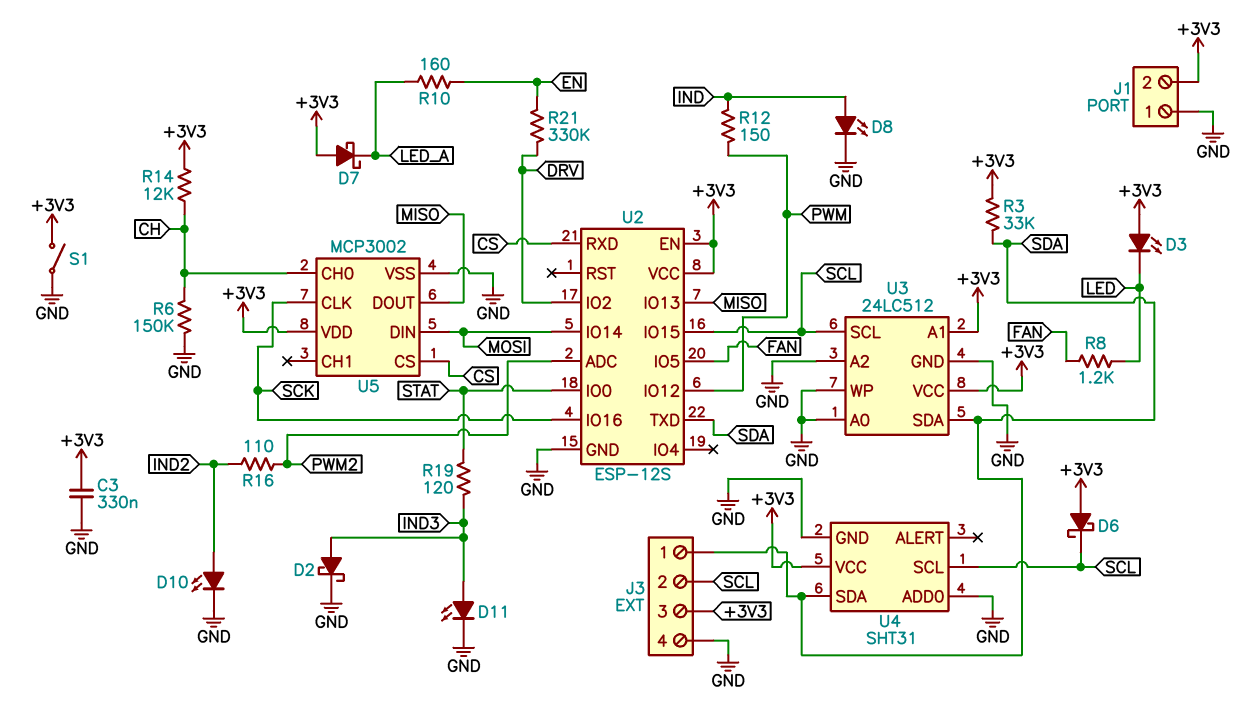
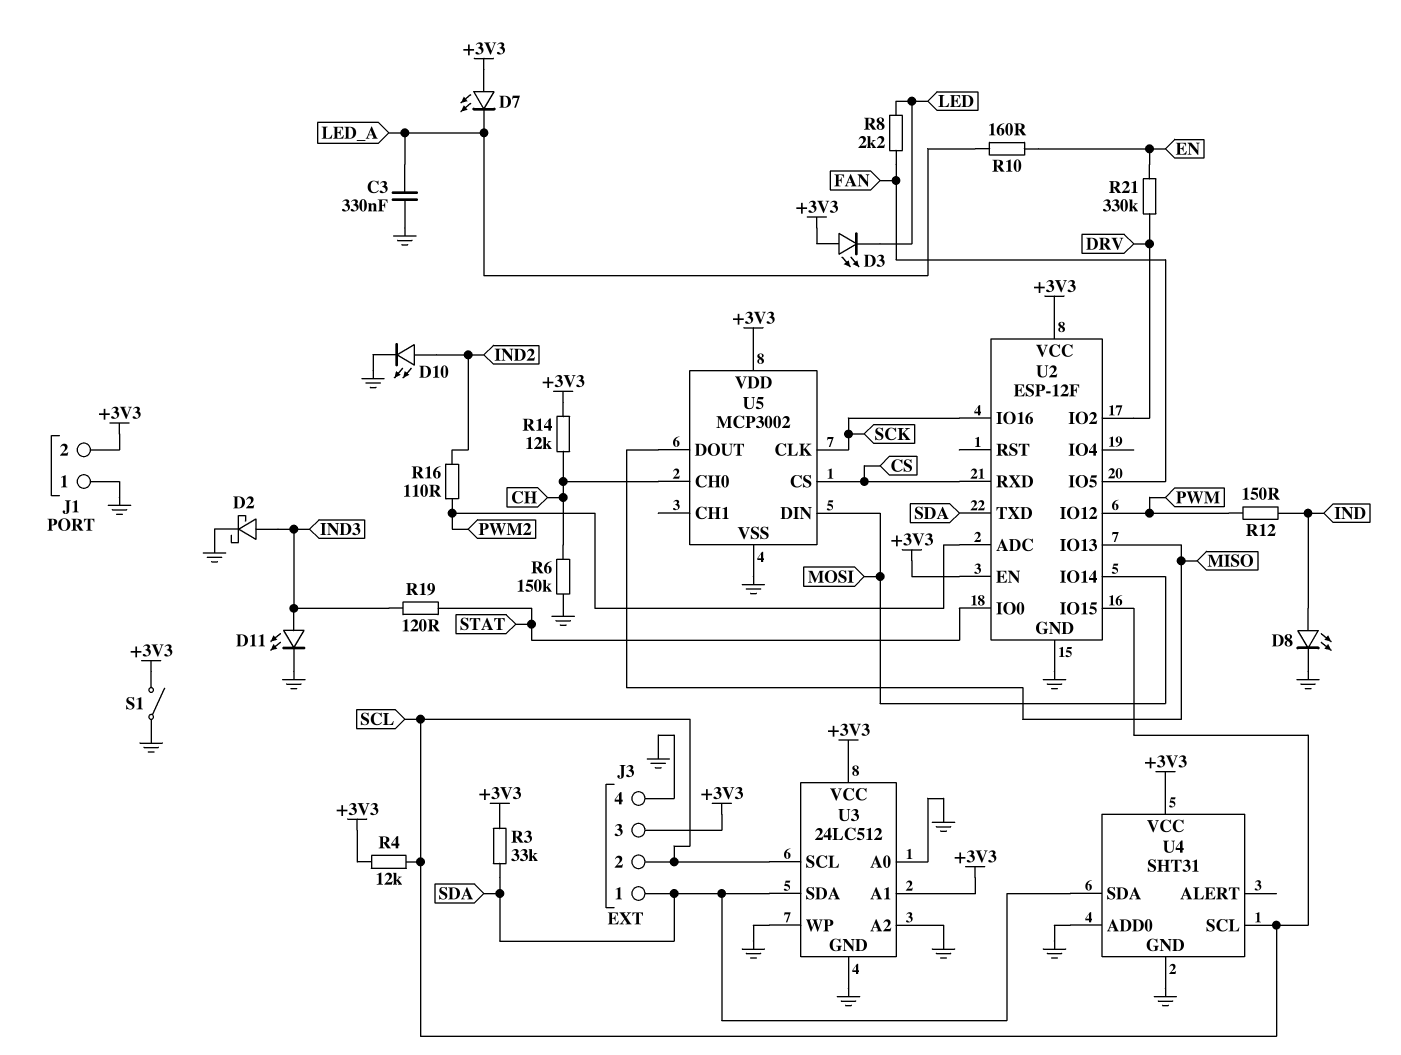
C3: 330nF (+3V3, GND) -> 330nF (GND, LED_A)
D6: schottky (A +3V3, K SCL) -> none
D7: schottky (A +3V3, K LED_A) -> LED (A +3V3, K LED_A)
R4: none -> 12k (+3V3, SCL)
R8: 1.2k (FAN, LED) -> 2.2k (FAN, LED)
U2: ESP-12S -> ESP-12F

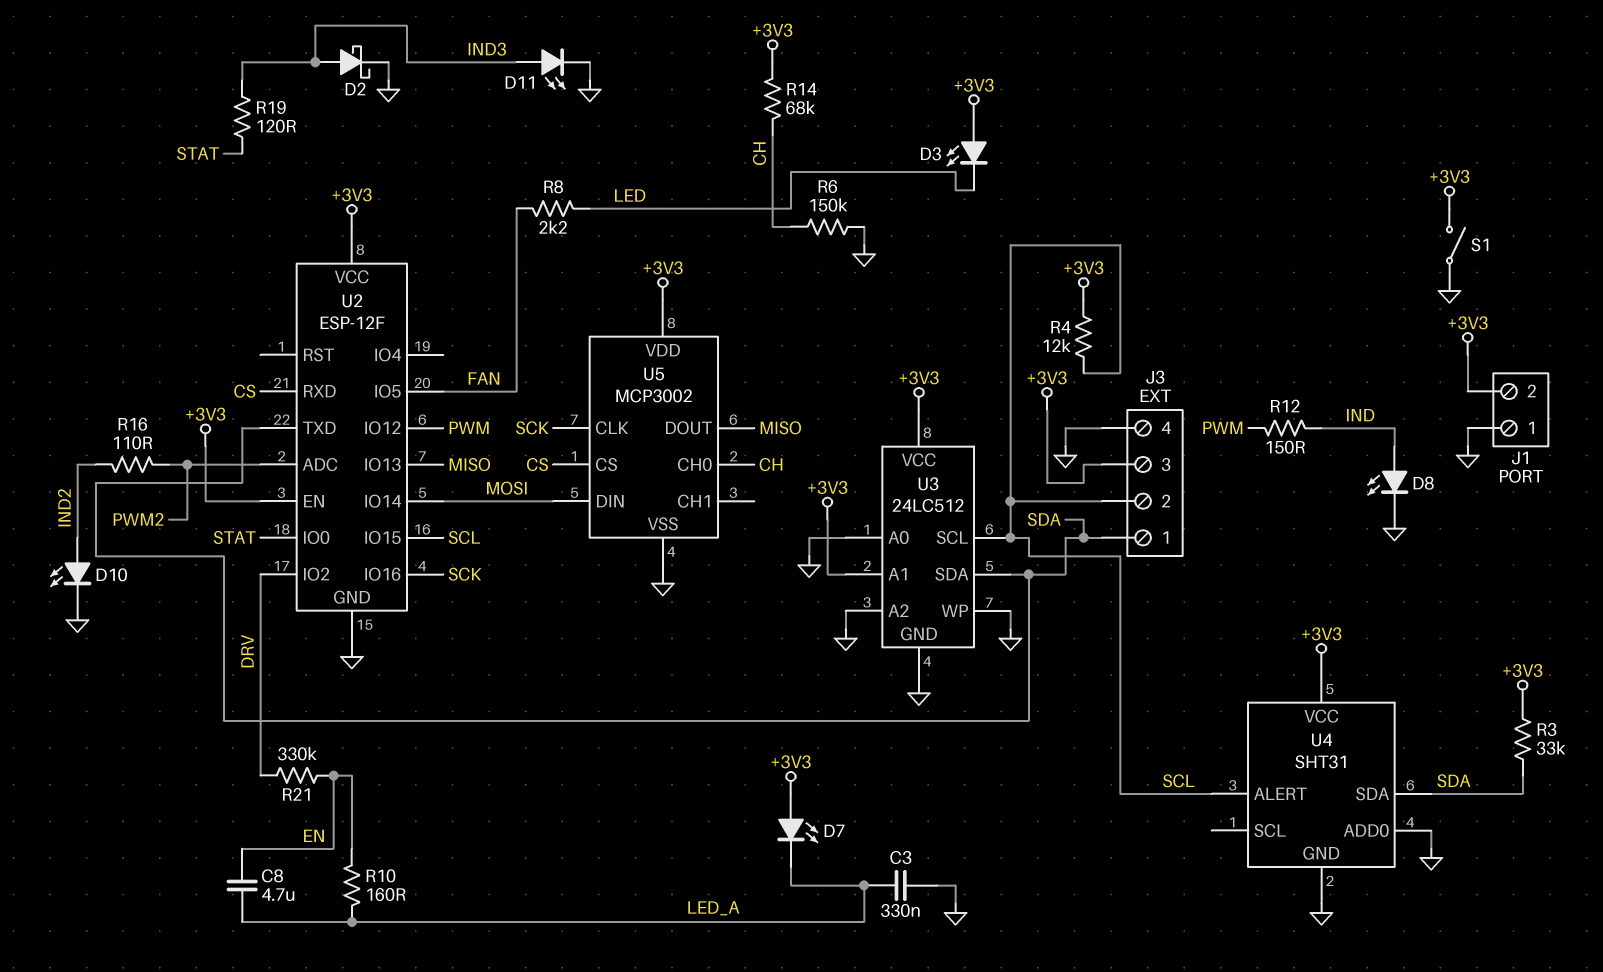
C8: none -> 4.7uF (EN, LED_A)
R14: 12k (+3V3, CH) -> 68k (+3V3, CH)
U4 pin ALERT: none -> SCL
U4 pin SCL: SCL -> none

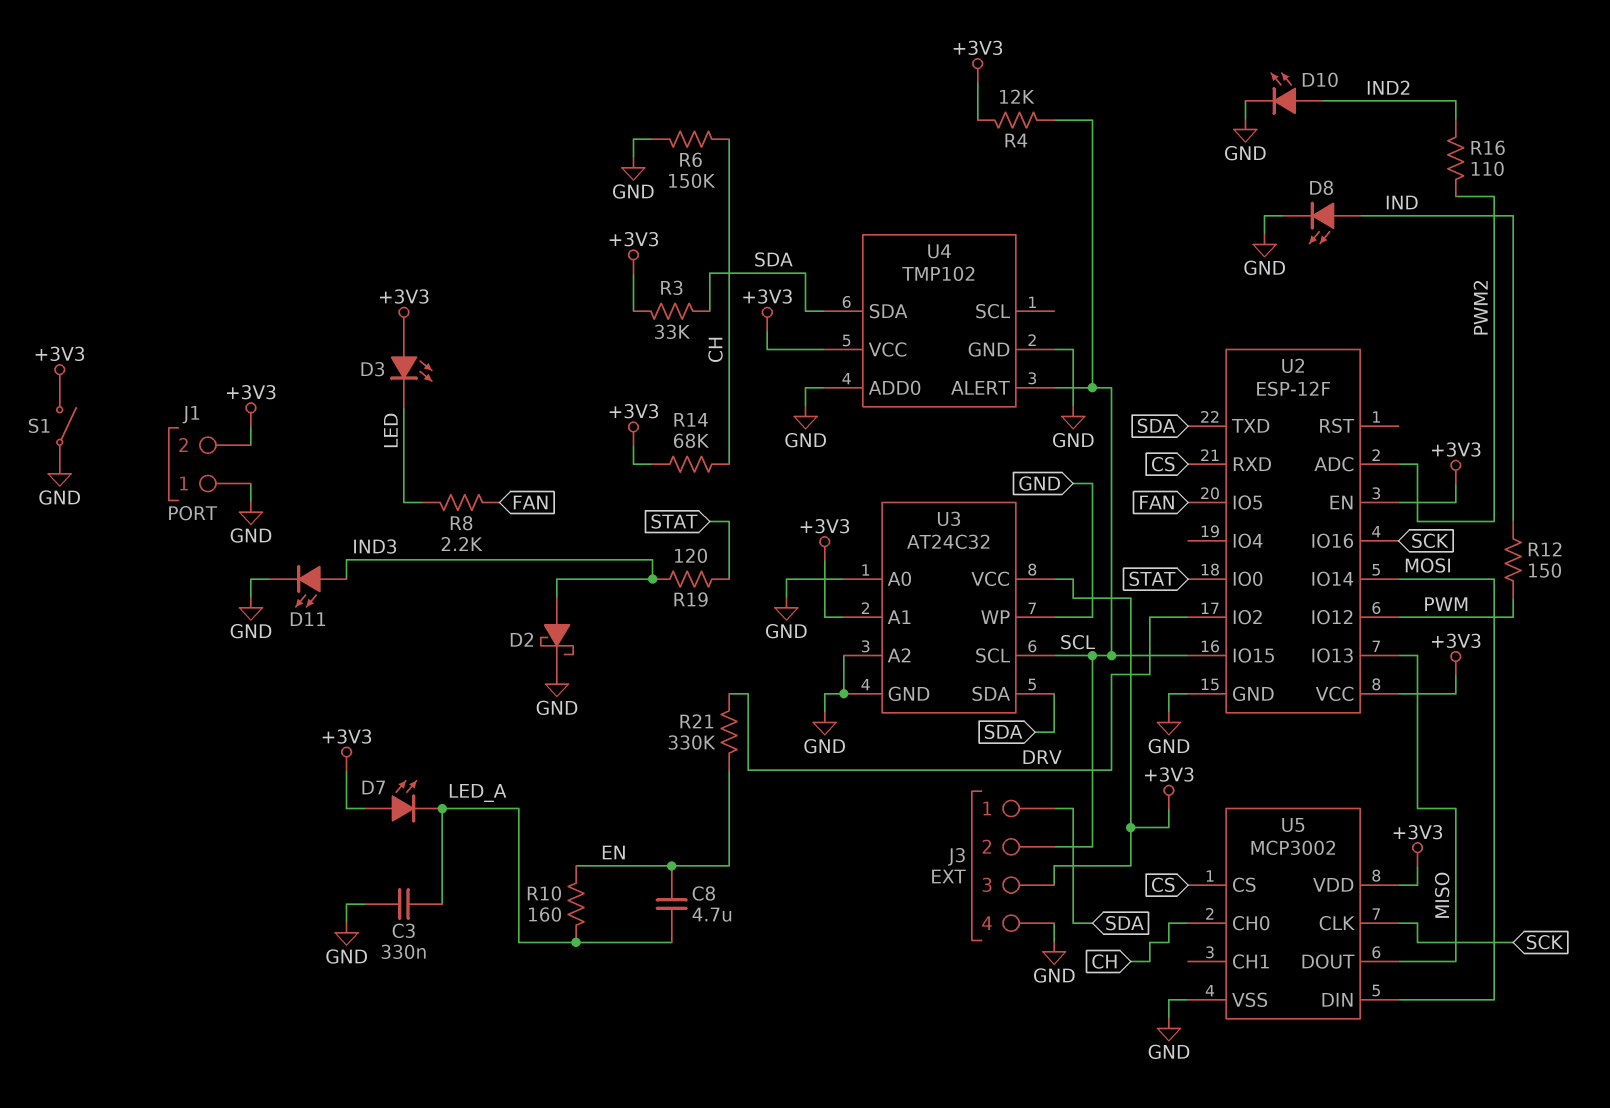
U3: 24LC512 -> AT24C32
U4: SHT31 -> TMP102

